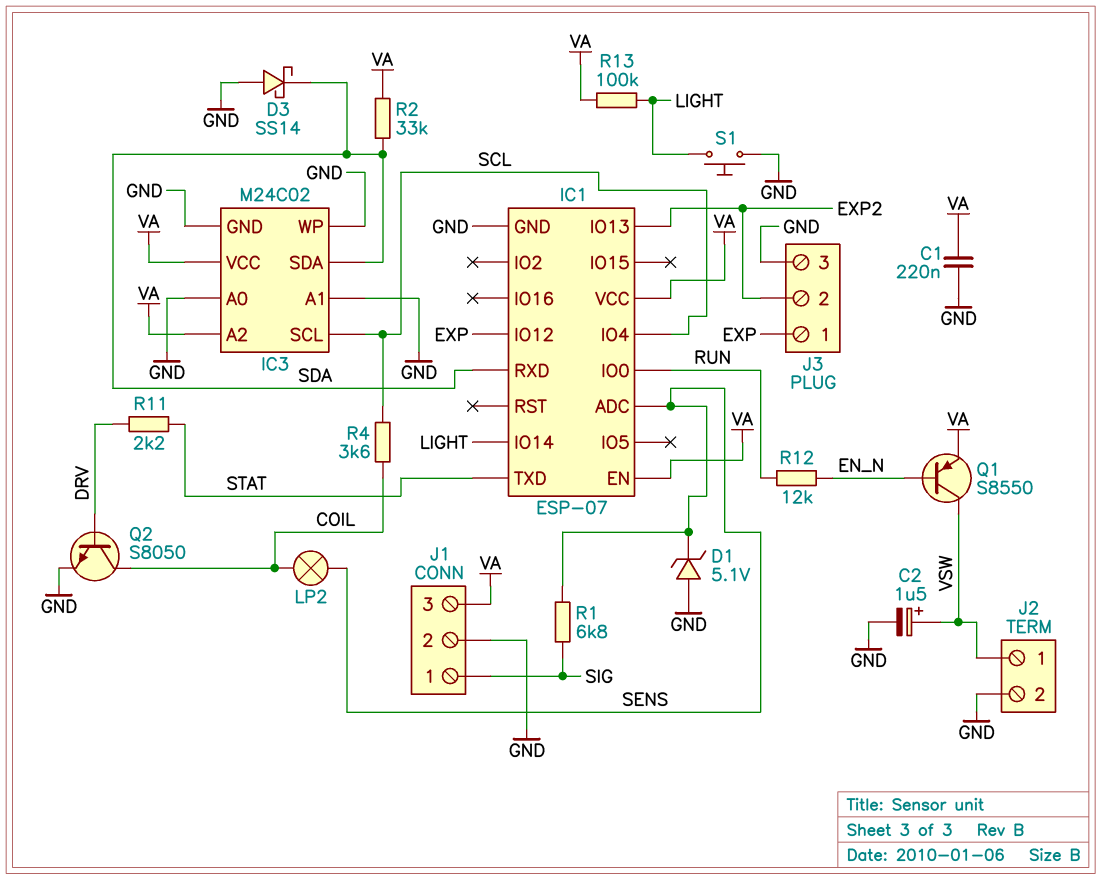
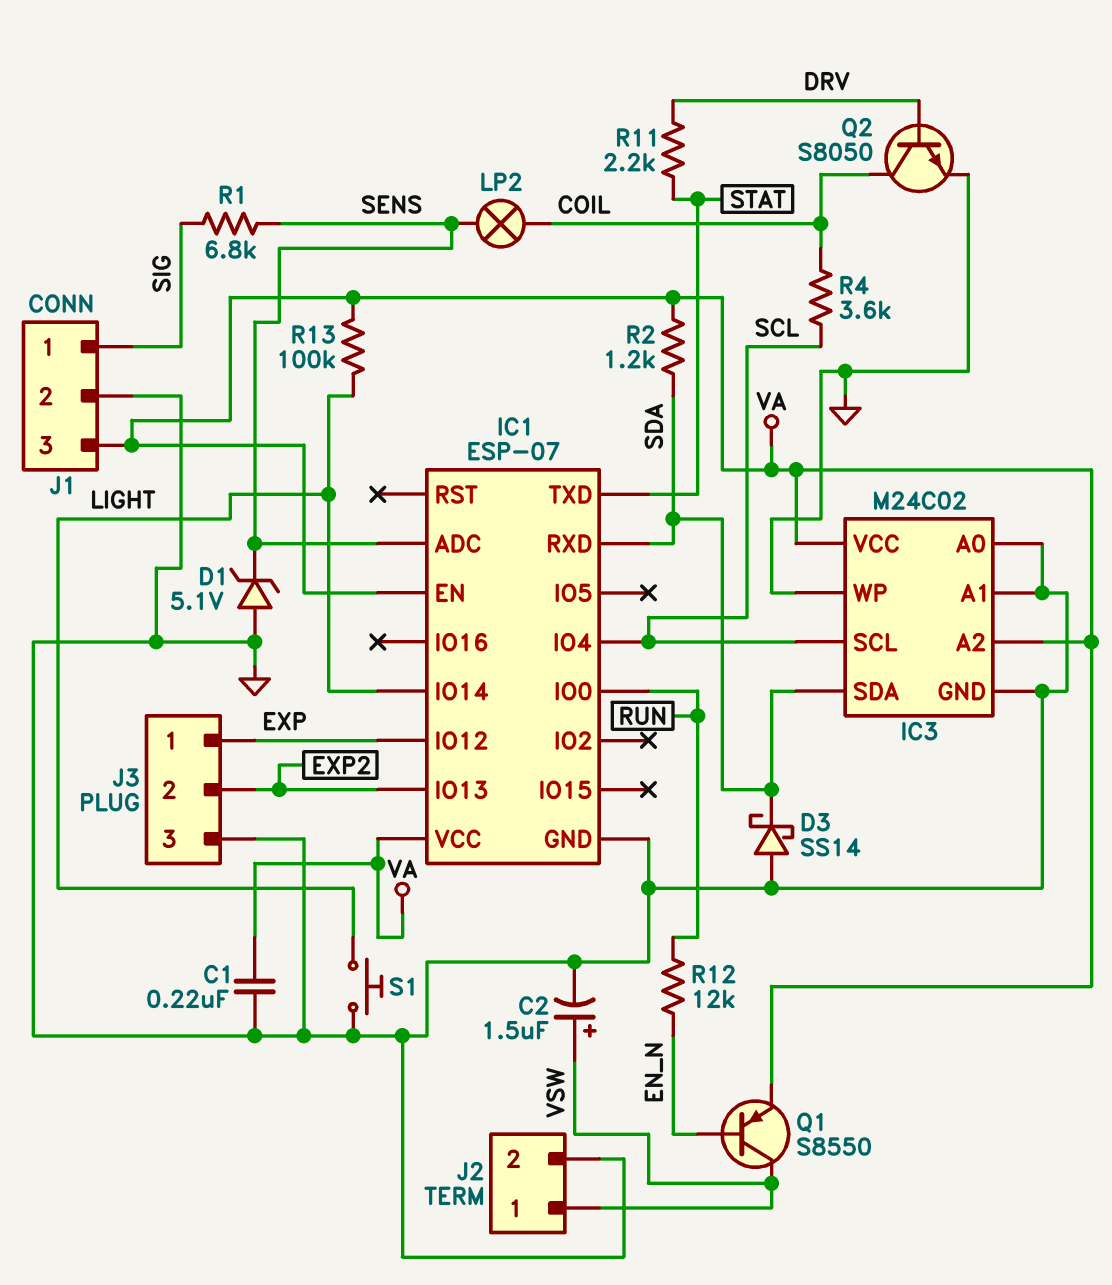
R2: 33k (SDA, VA) -> 1.2k (SDA, VA)

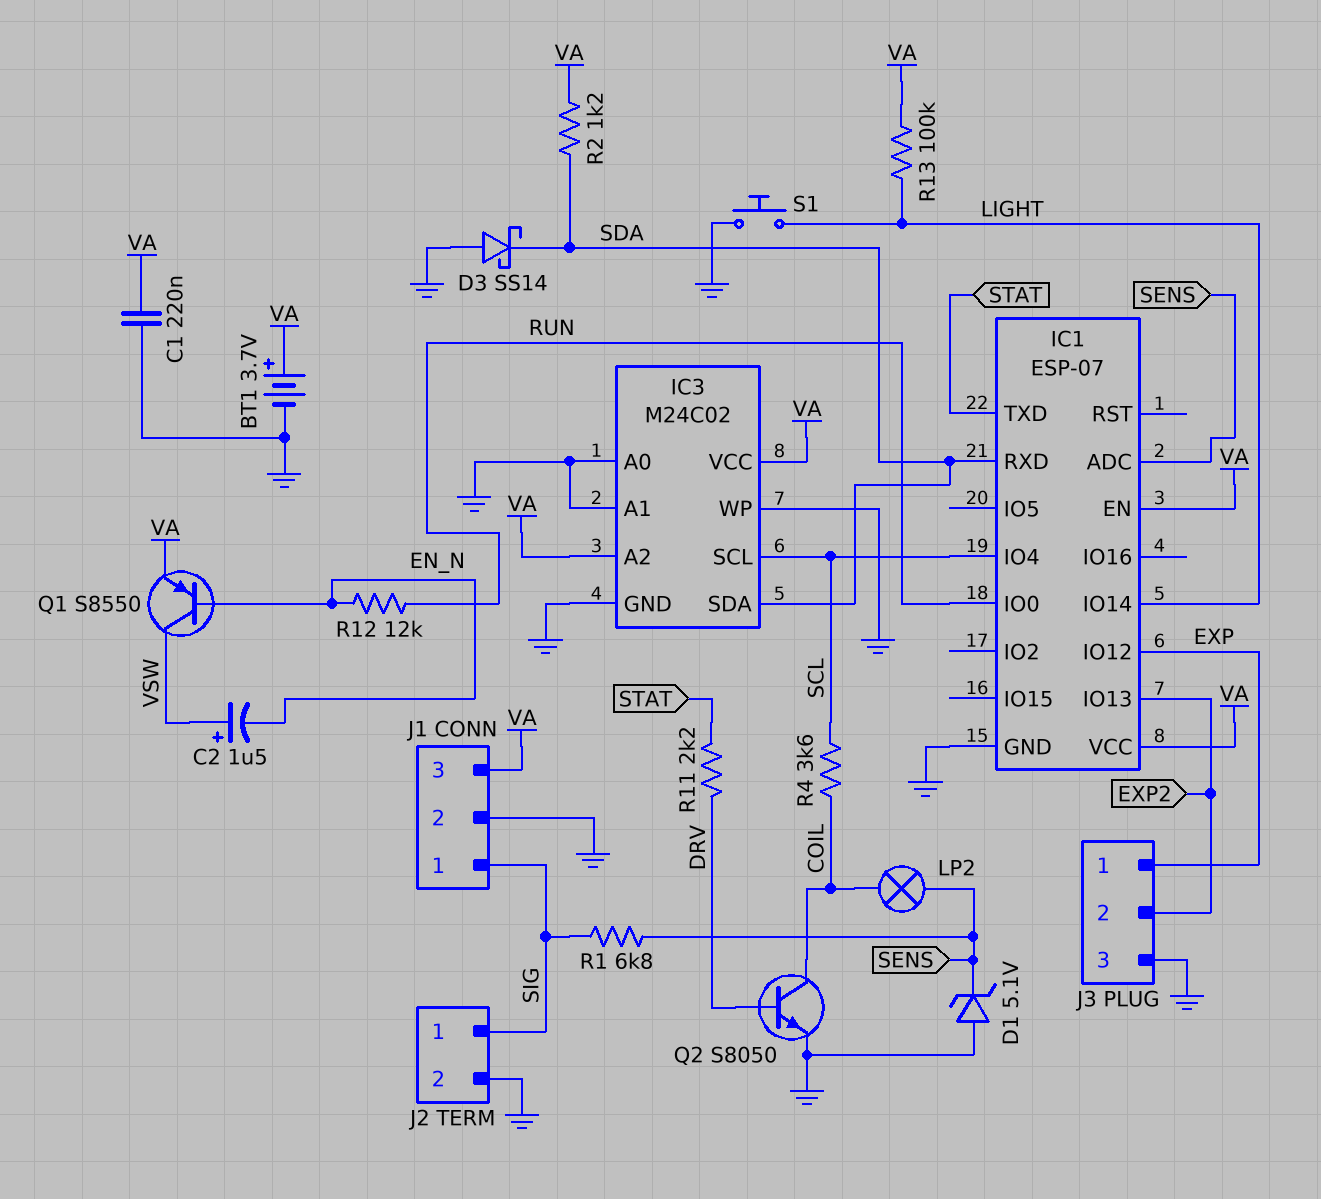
BT1: none -> 3.7V (plus VA, minus GND)
C2: 1.5uF (plus VSW, minus GND) -> 1.5uF (plus VSW, minus EN_N)
J2 pin 1: VSW -> SIG

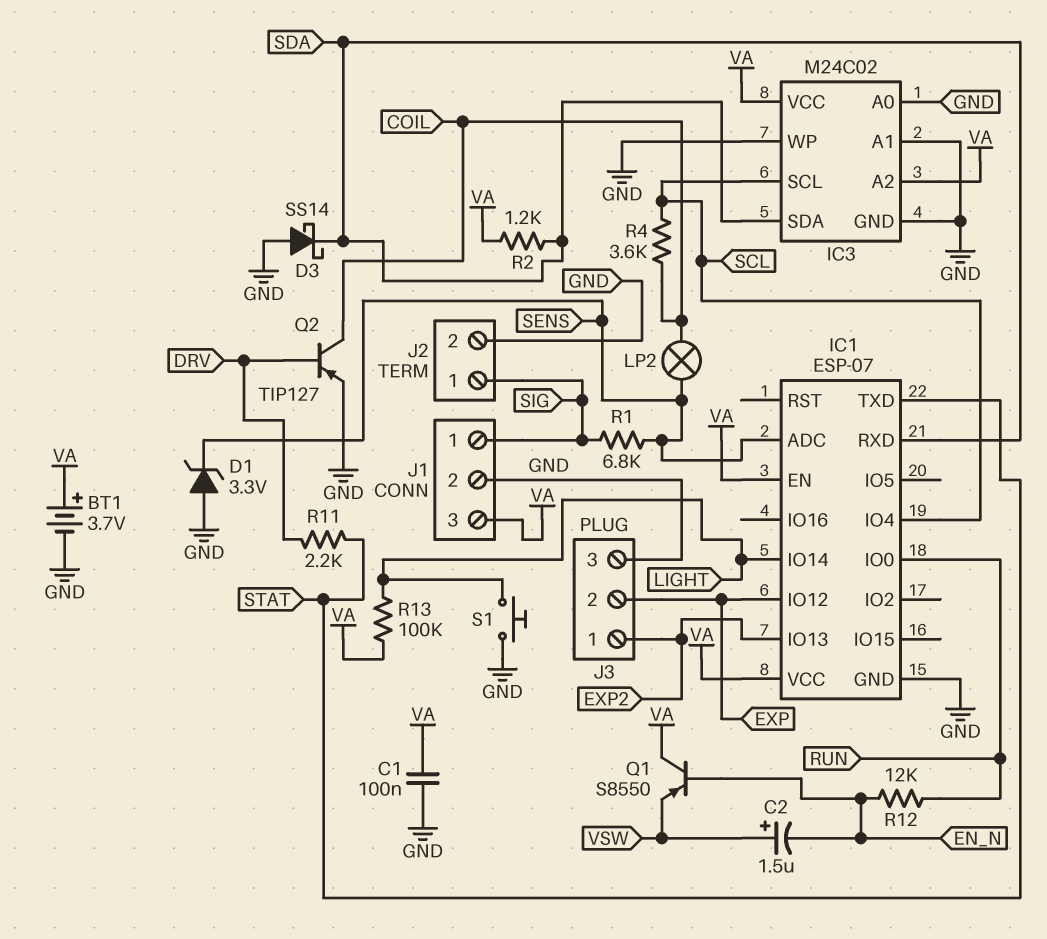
C1: 220nF (GND, VA) -> 100nF (GND, VA)
D1: zener 5.1V (A GND, K SENS) -> zener 3.3V (A GND, K SENS)
J3 pin 1: EXP -> EXP2
J3 pin 2: EXP2 -> EXP
Q1: PNP S8550 (B EN_N, C VSW, E VA) -> PNP S8550 (B EN_N, C VA, E VSW)
Q2: NPN S8050 (B DRV, C COIL, E GND) -> PNP TIP127 (B DRV, C COIL, E GND)

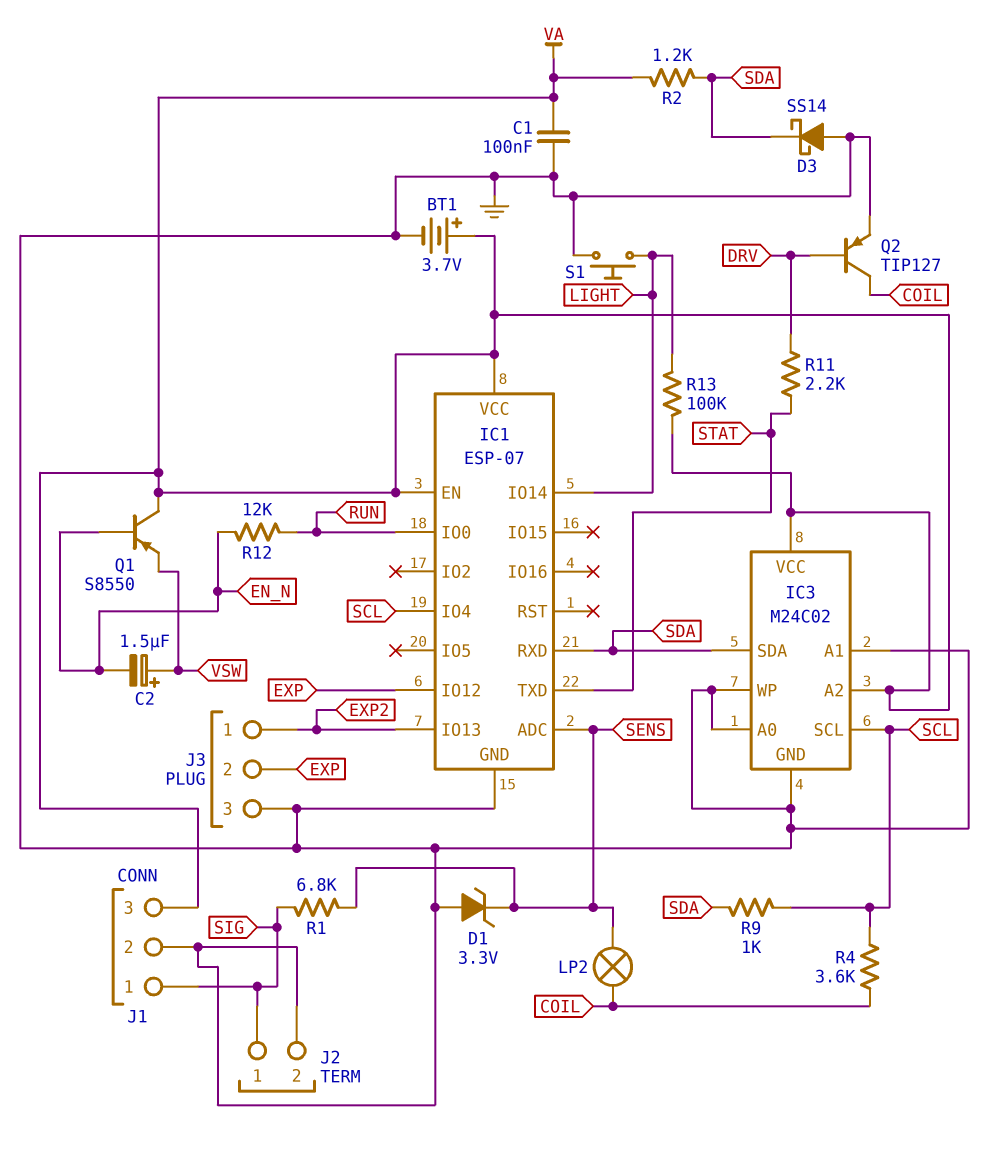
R9: none -> 1k (SCL, SDA)

